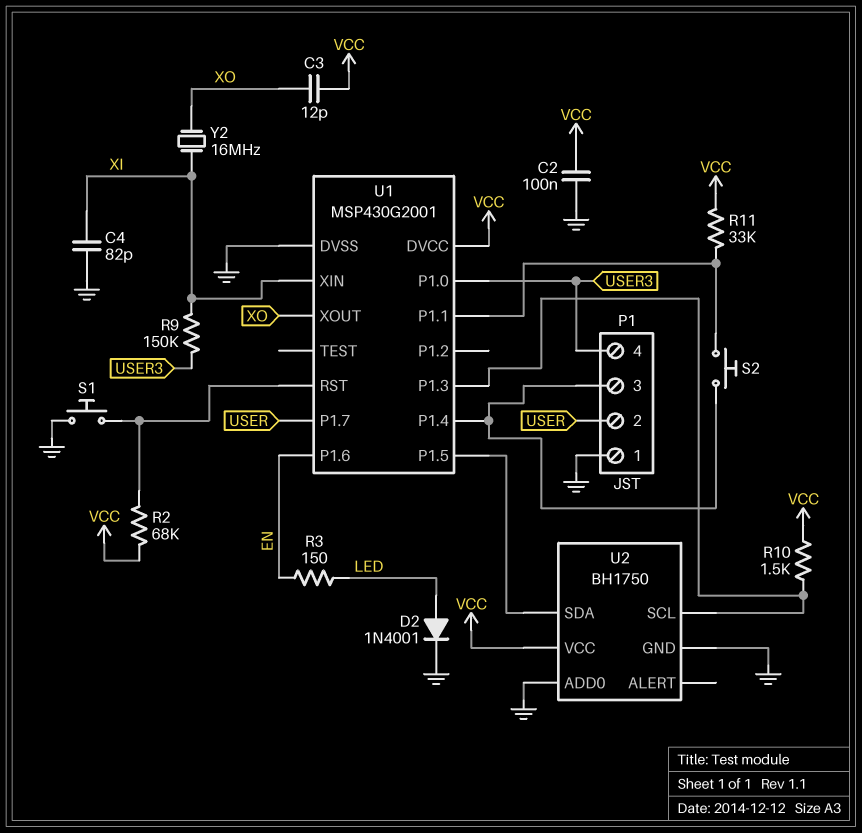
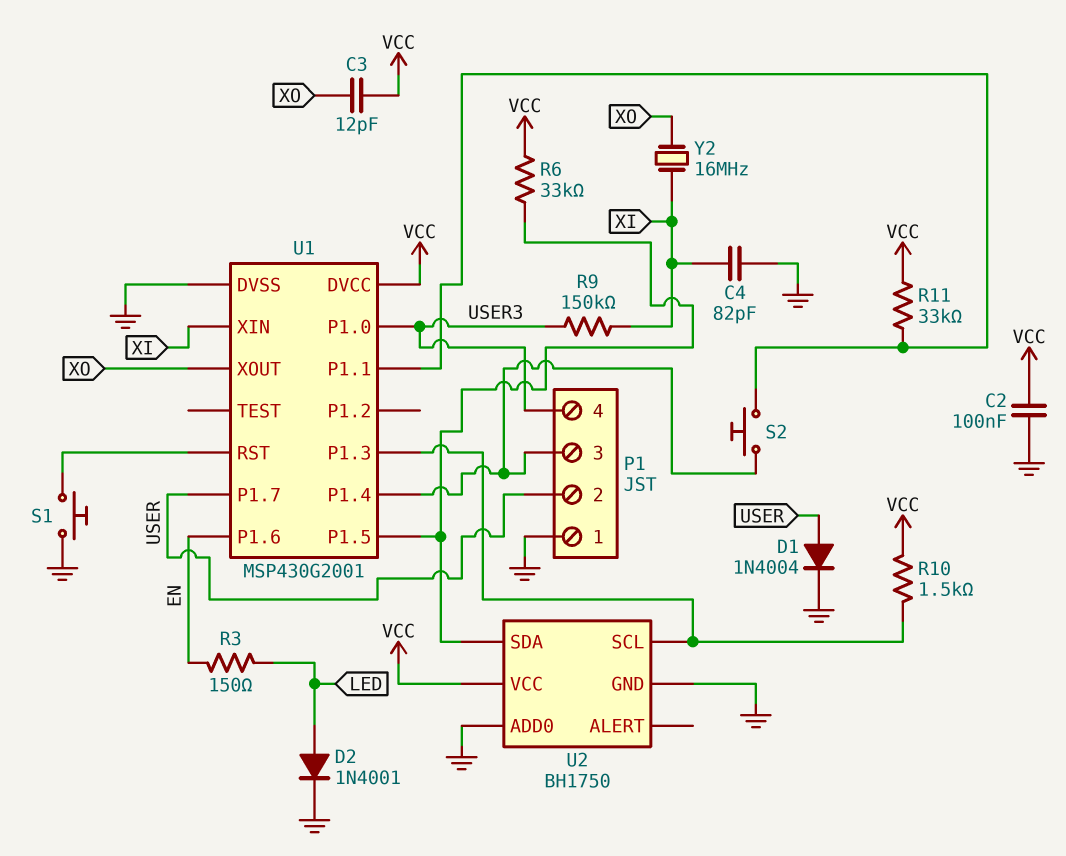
D1: none -> diode 1N4004 (A USER, K GND)
R2: 68k (U1/RST, VCC) -> none
R6: none -> 33k (U1/P1.5, VCC)

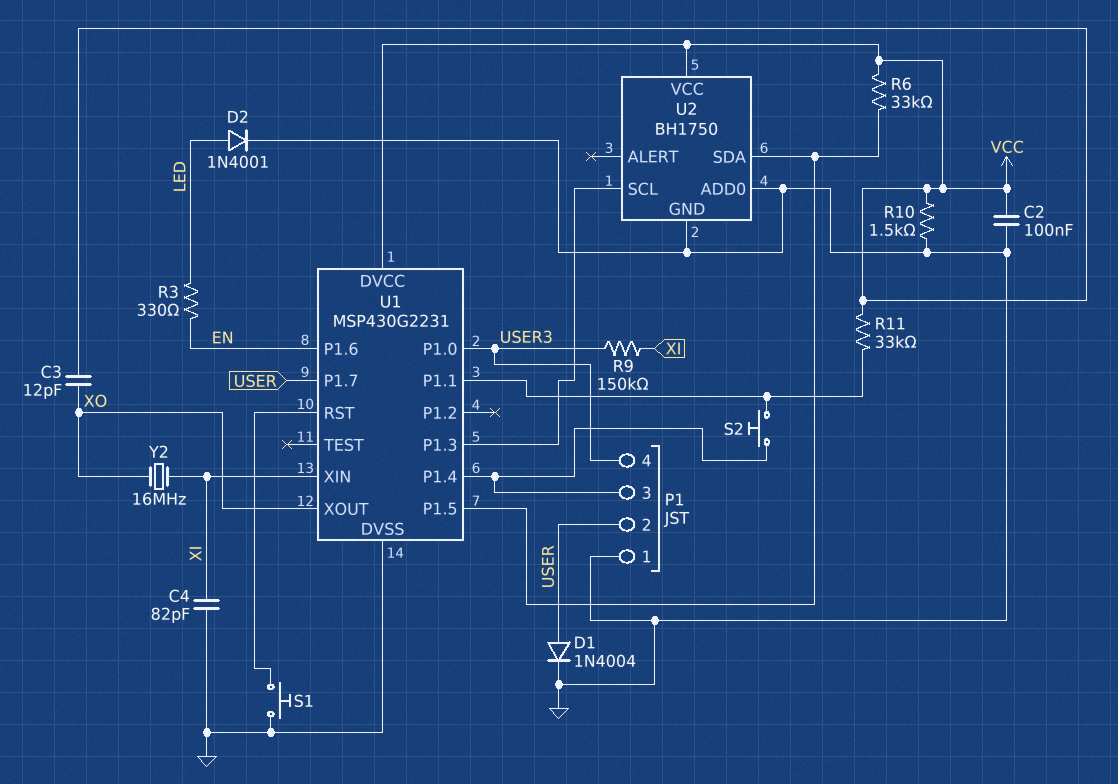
R3: 150 (EN, LED) -> 330 (EN, LED)
R10: 1.5k (U1/P1.3, VCC) -> 1.5k (GND, VCC)
U1: MSP430G2001 -> MSP430G2231

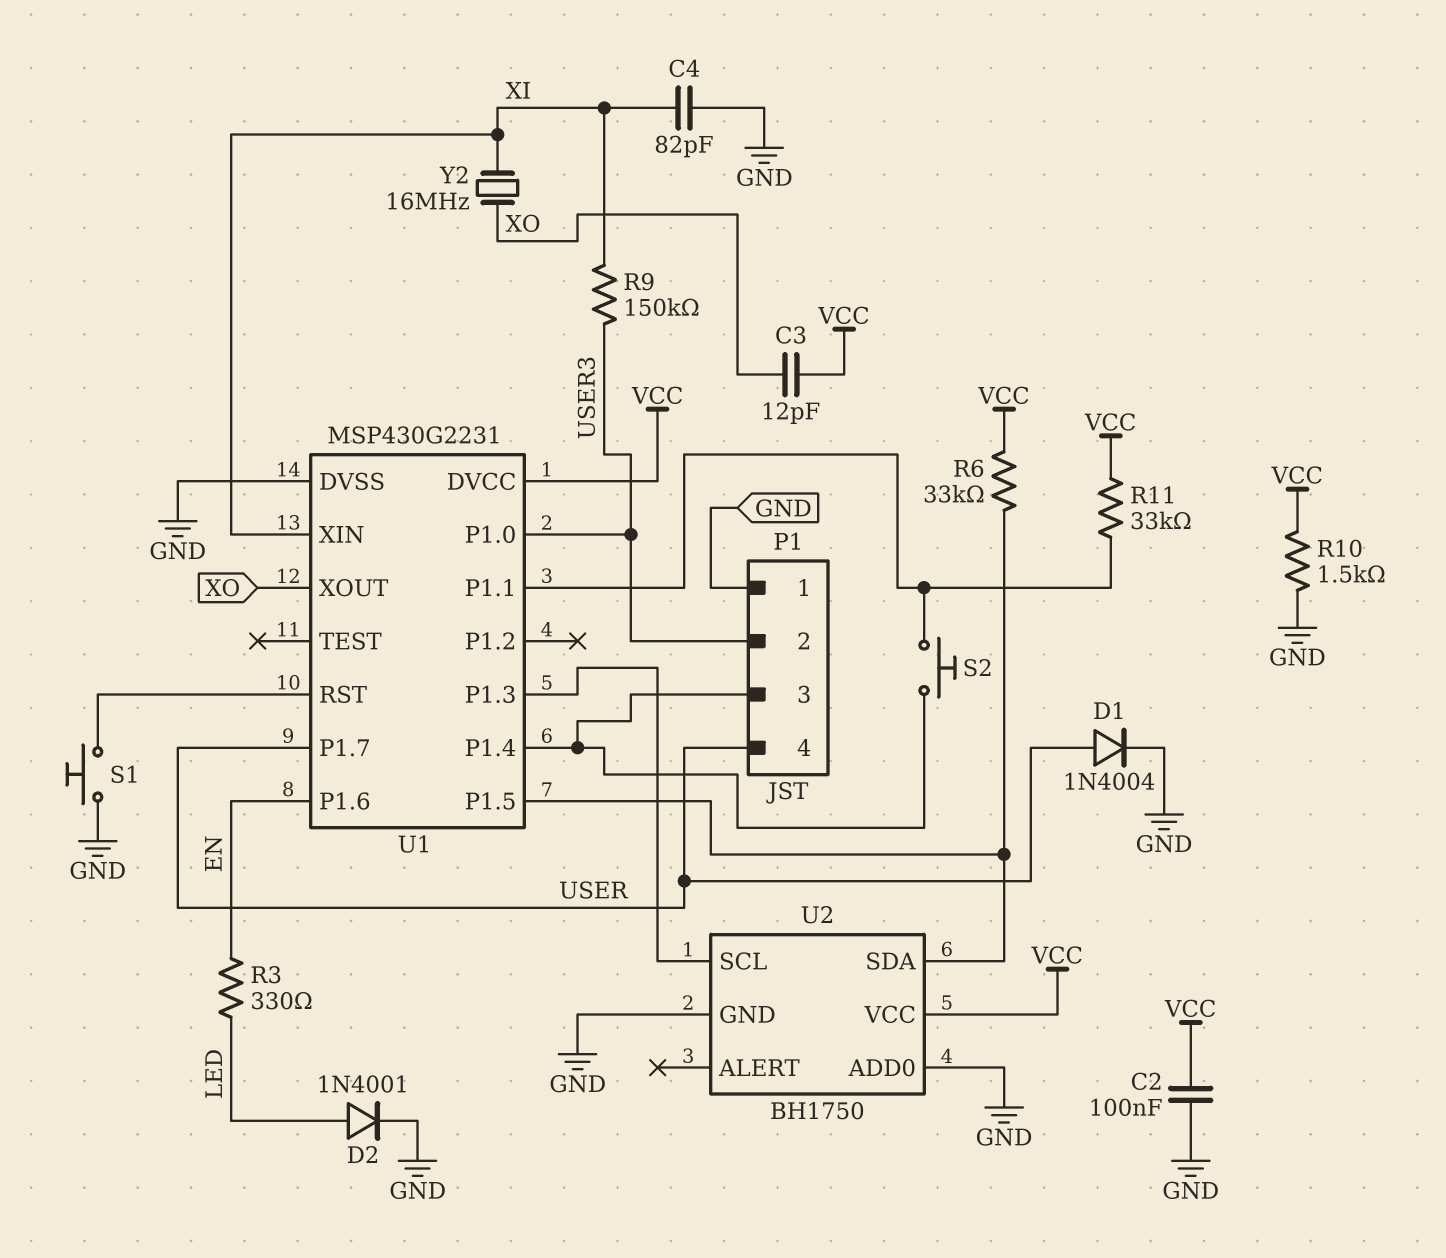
P1 pin 2: USER -> USER3
P1 pin 4: USER3 -> USER

